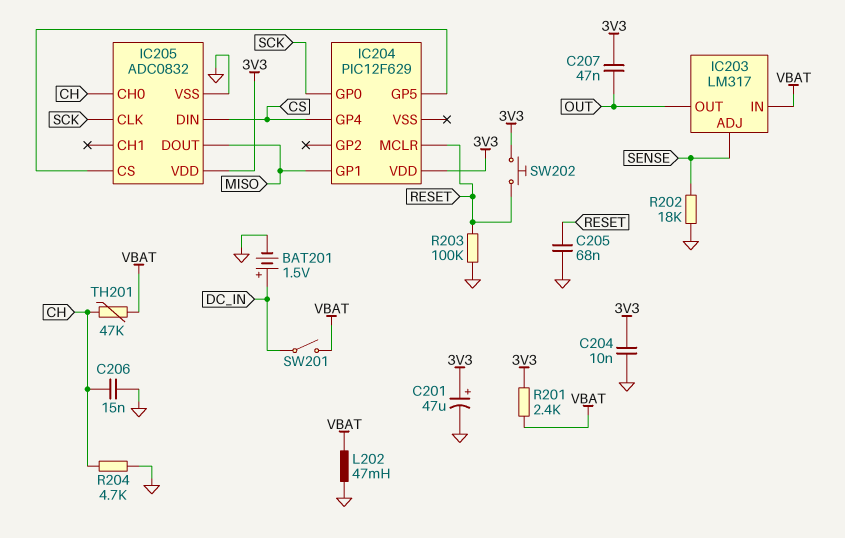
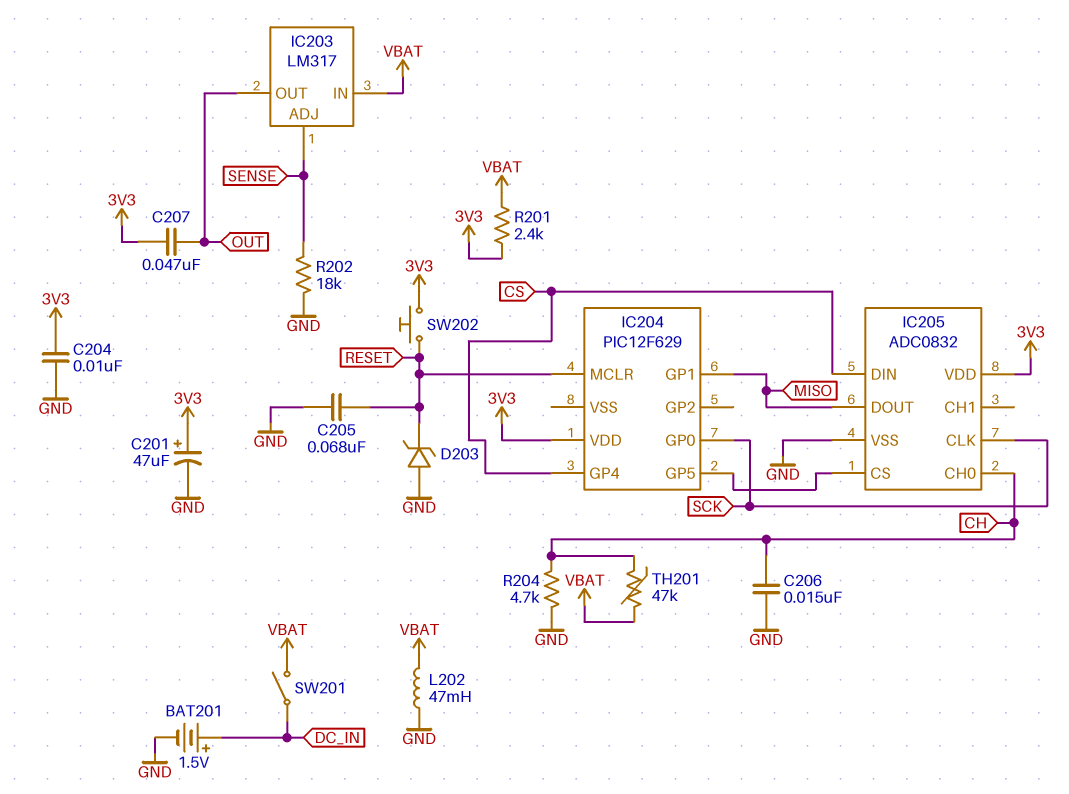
D203: none -> zener (A GND, K RESET)
R203: 100k (GND, RESET) -> none

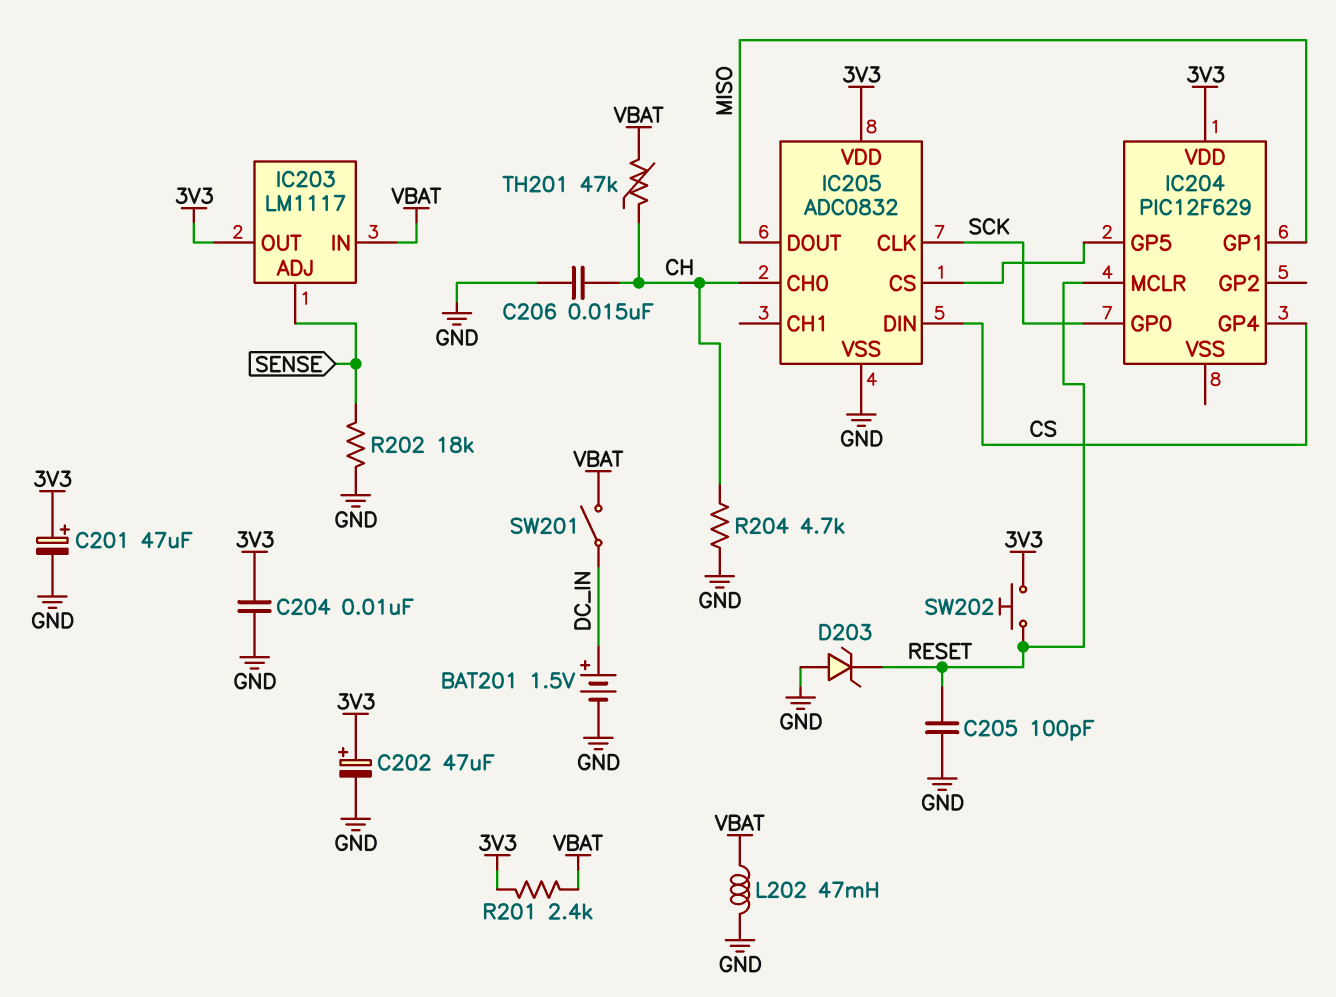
C202: none -> 47uF (plus 3V3, minus GND)
C205: 68nF (GND, RESET) -> 100pF (GND, RESET)
C207: 47nF (3V3, OUT) -> none
IC203: LM317 -> LM1117
IC203 pin OUT: OUT -> 3V3

